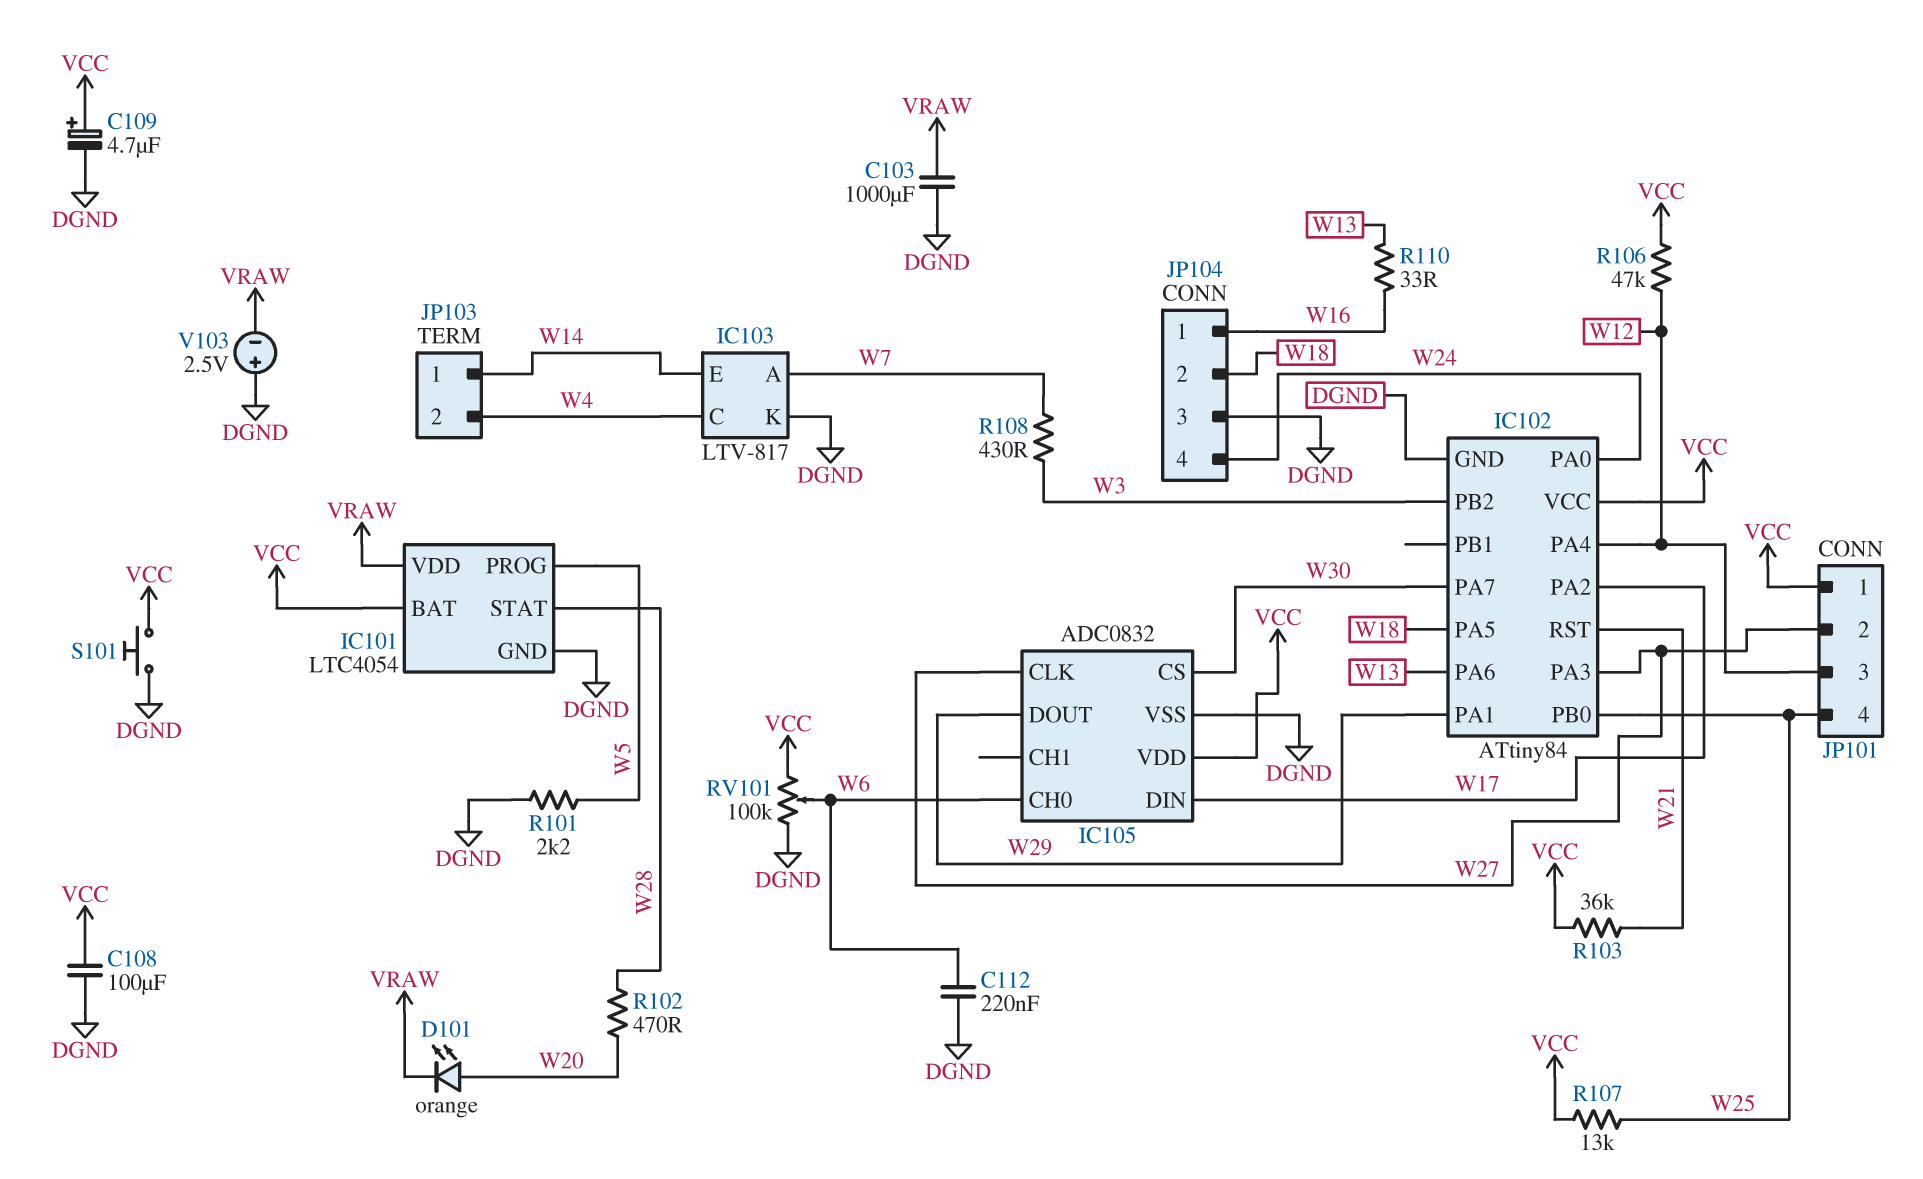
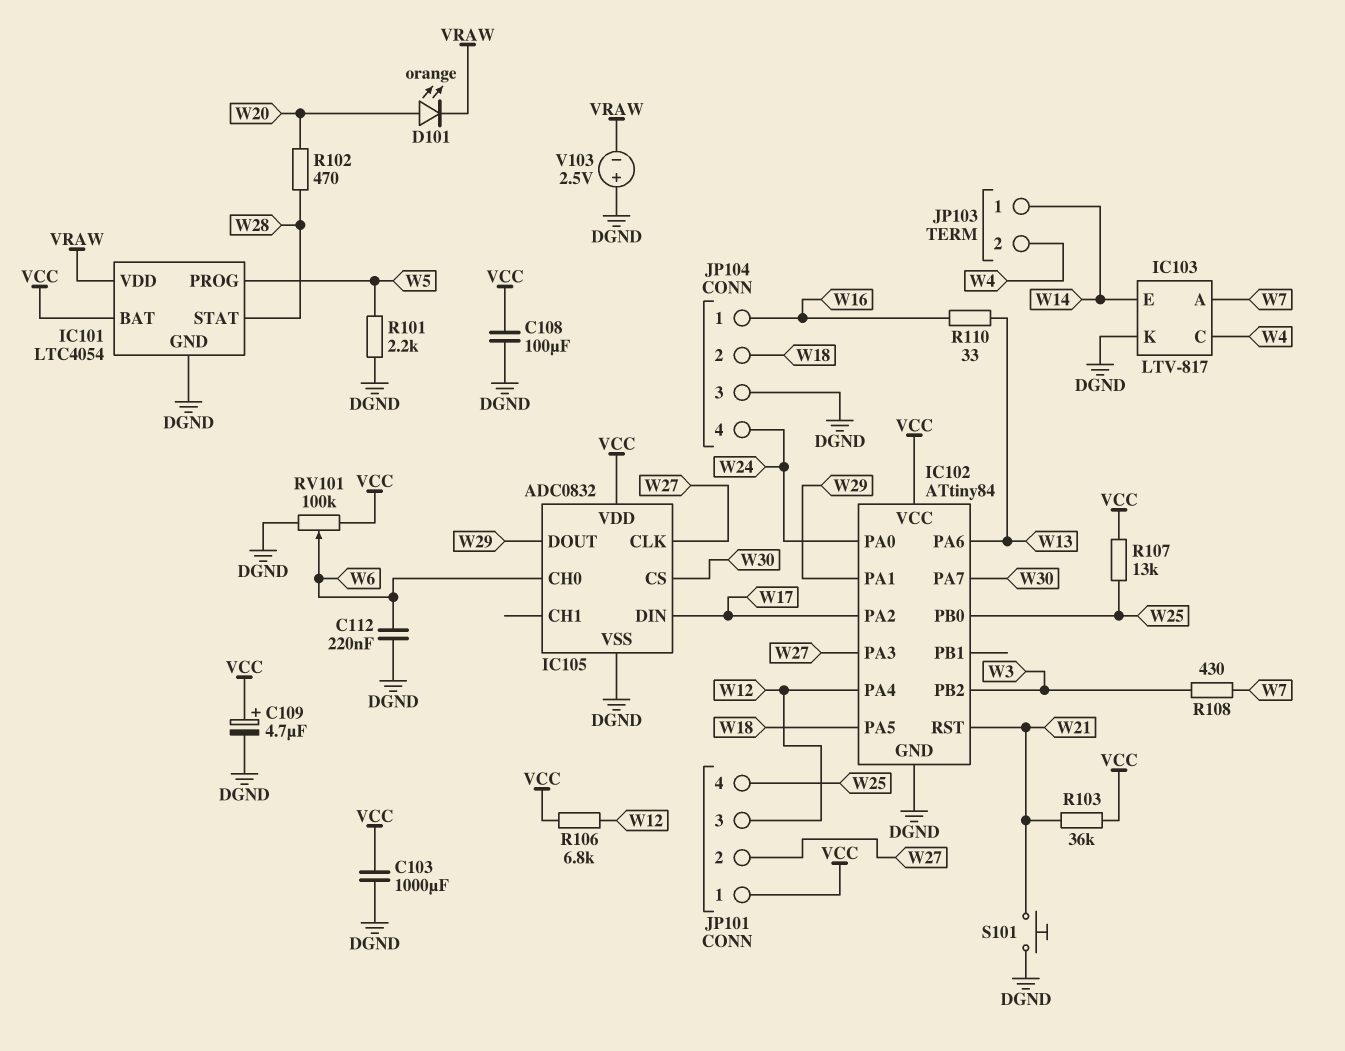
C103: 1000uF (DGND, VRAW) -> 1000uF (DGND, VCC)
R106: 47k (VCC, W12) -> 6.8k (VCC, W12)
S101: button (DGND, VCC) -> button (DGND, W21)

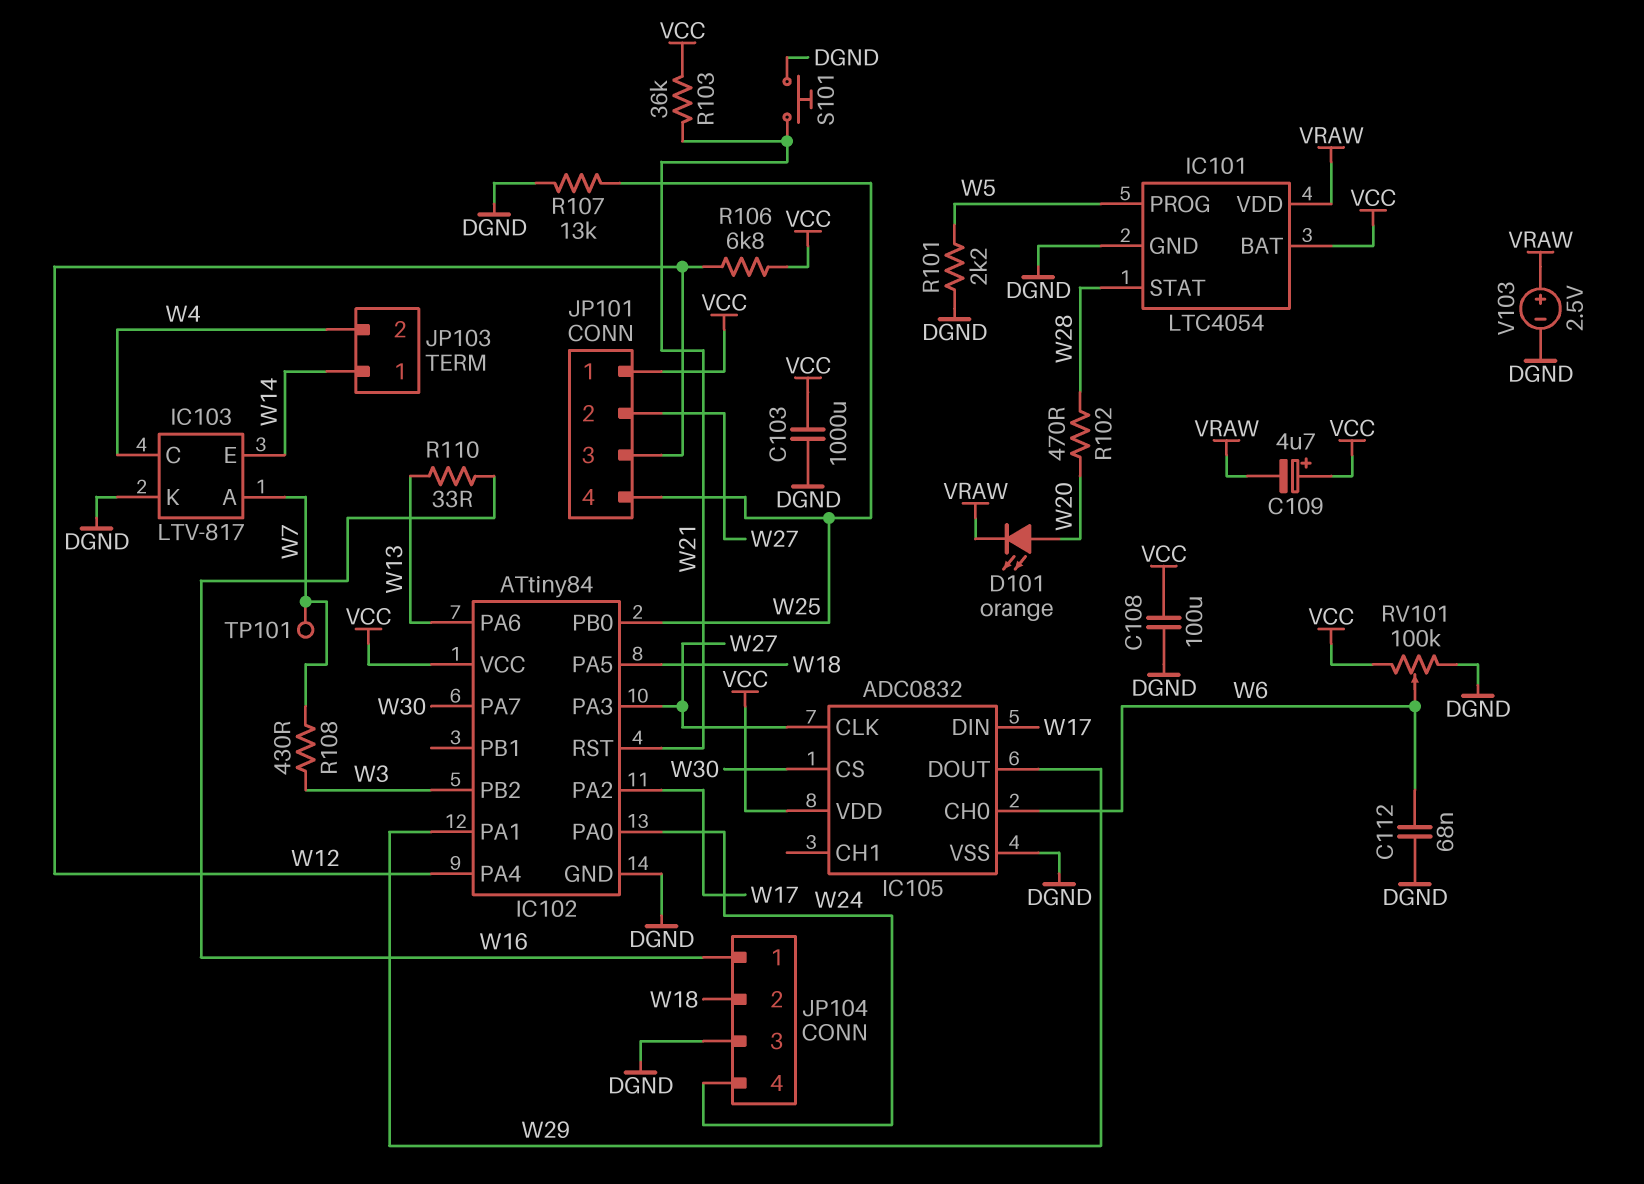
C109: 4.7uF (plus VCC, minus DGND) -> 4.7uF (plus VCC, minus VRAW)
C112: 220nF (DGND, W6) -> 68nF (DGND, W6)
R107: 13k (VCC, W25) -> 13k (DGND, W25)
TP101: none -> test point (W7)
V103: 2.5V (plus DGND, minus VRAW) -> 2.5V (plus VRAW, minus DGND)

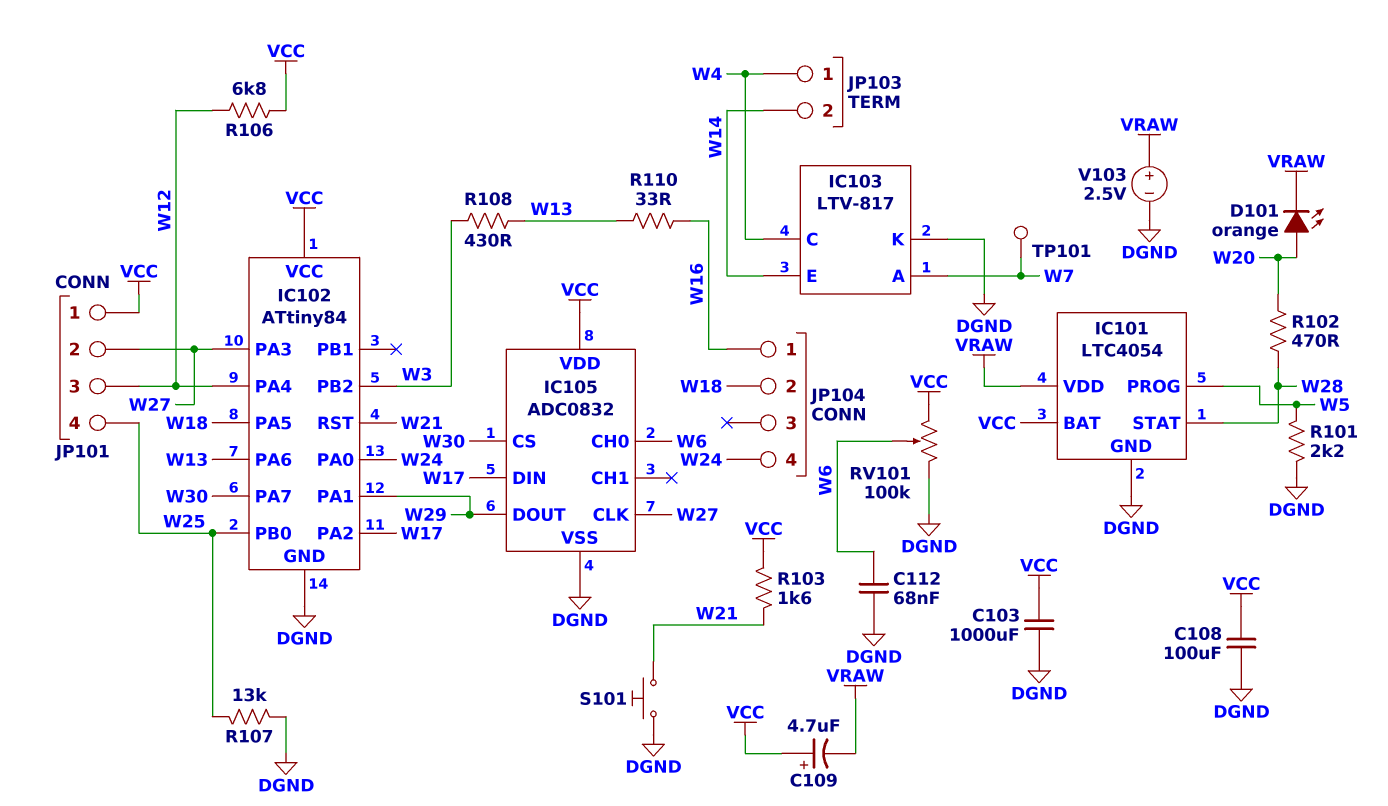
JP103 pin 1: W14 -> W4
JP103 pin 2: W4 -> W14
JP104 pin 3: DGND -> none
R103: 36k (VCC, W21) -> 1.6k (VCC, W21)
R108: 430 (W3, W7) -> 430 (W3, W13)

